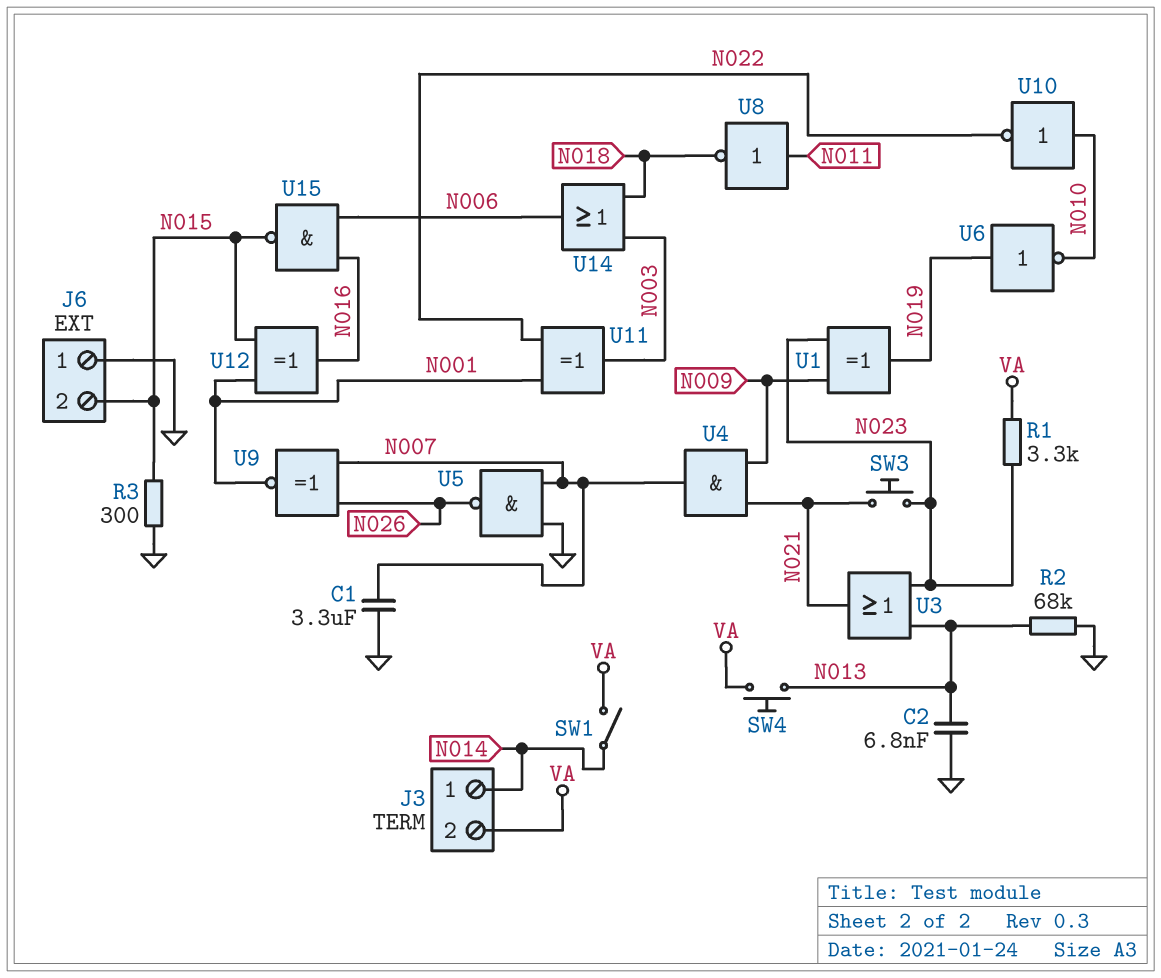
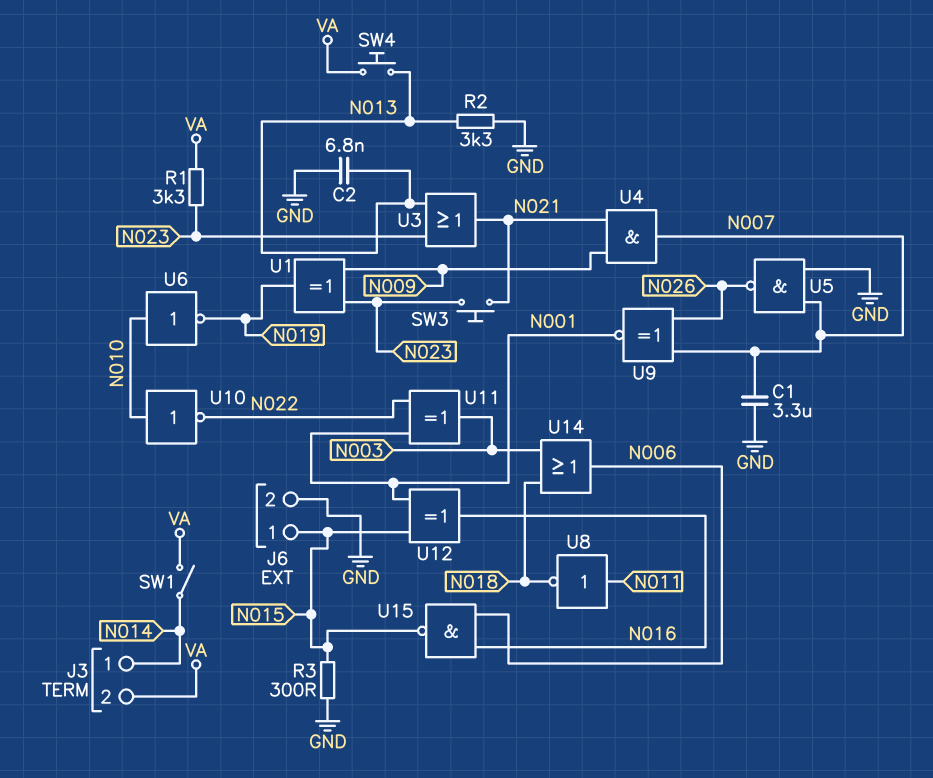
J6 pin 1: GND -> N015
J6 pin 2: N015 -> GND
R2: 68k (GND, N013) -> 3.3k (GND, N013)
U6: NOT (in N019, out N010) -> NOT (in N010, out N019)

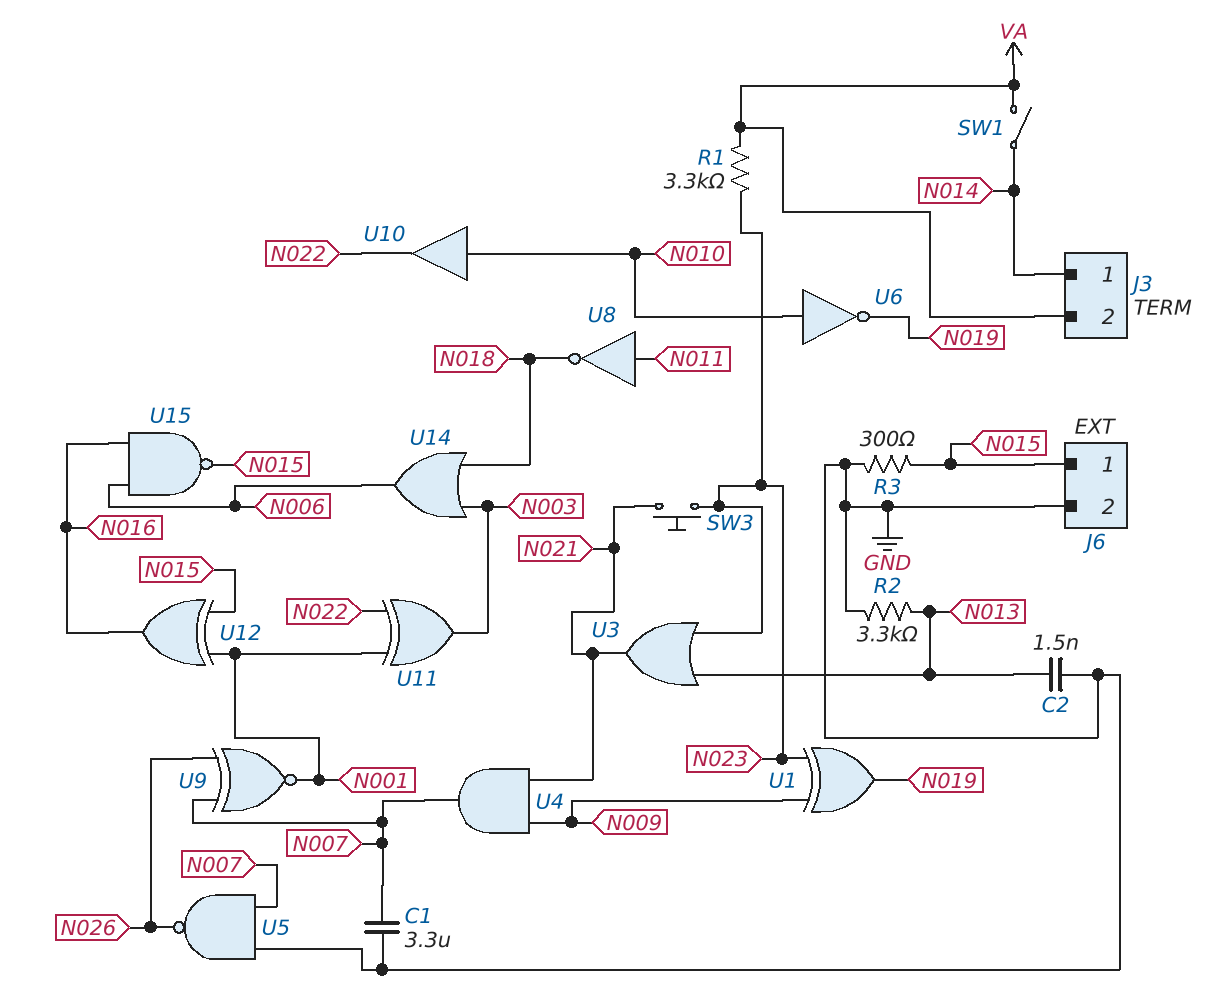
C2: 6.8nF (GND, N013) -> 1.5nF (GND, N013)
SW4: button (N013, VA) -> none
U10: NOT (in N010, out N022) -> buffer (in N010, out N022)

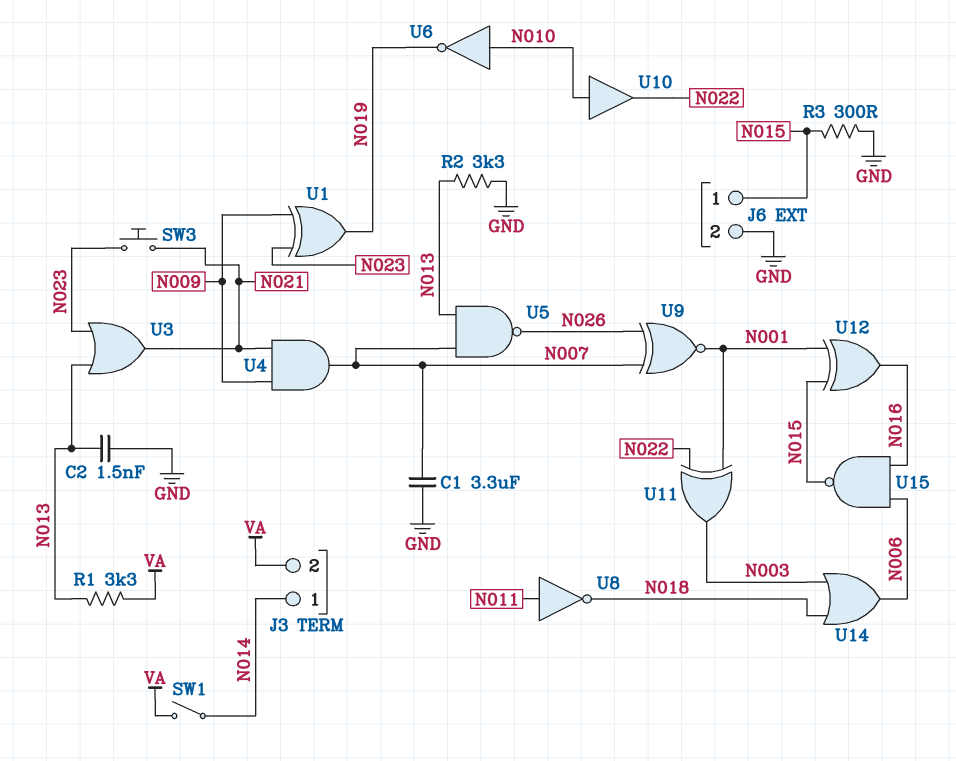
R1: 3.3k (N023, VA) -> 3.3k (N013, VA)
U5: NAND (in GND, in N007, out N026) -> NAND (in N007, in N013, out N026)

